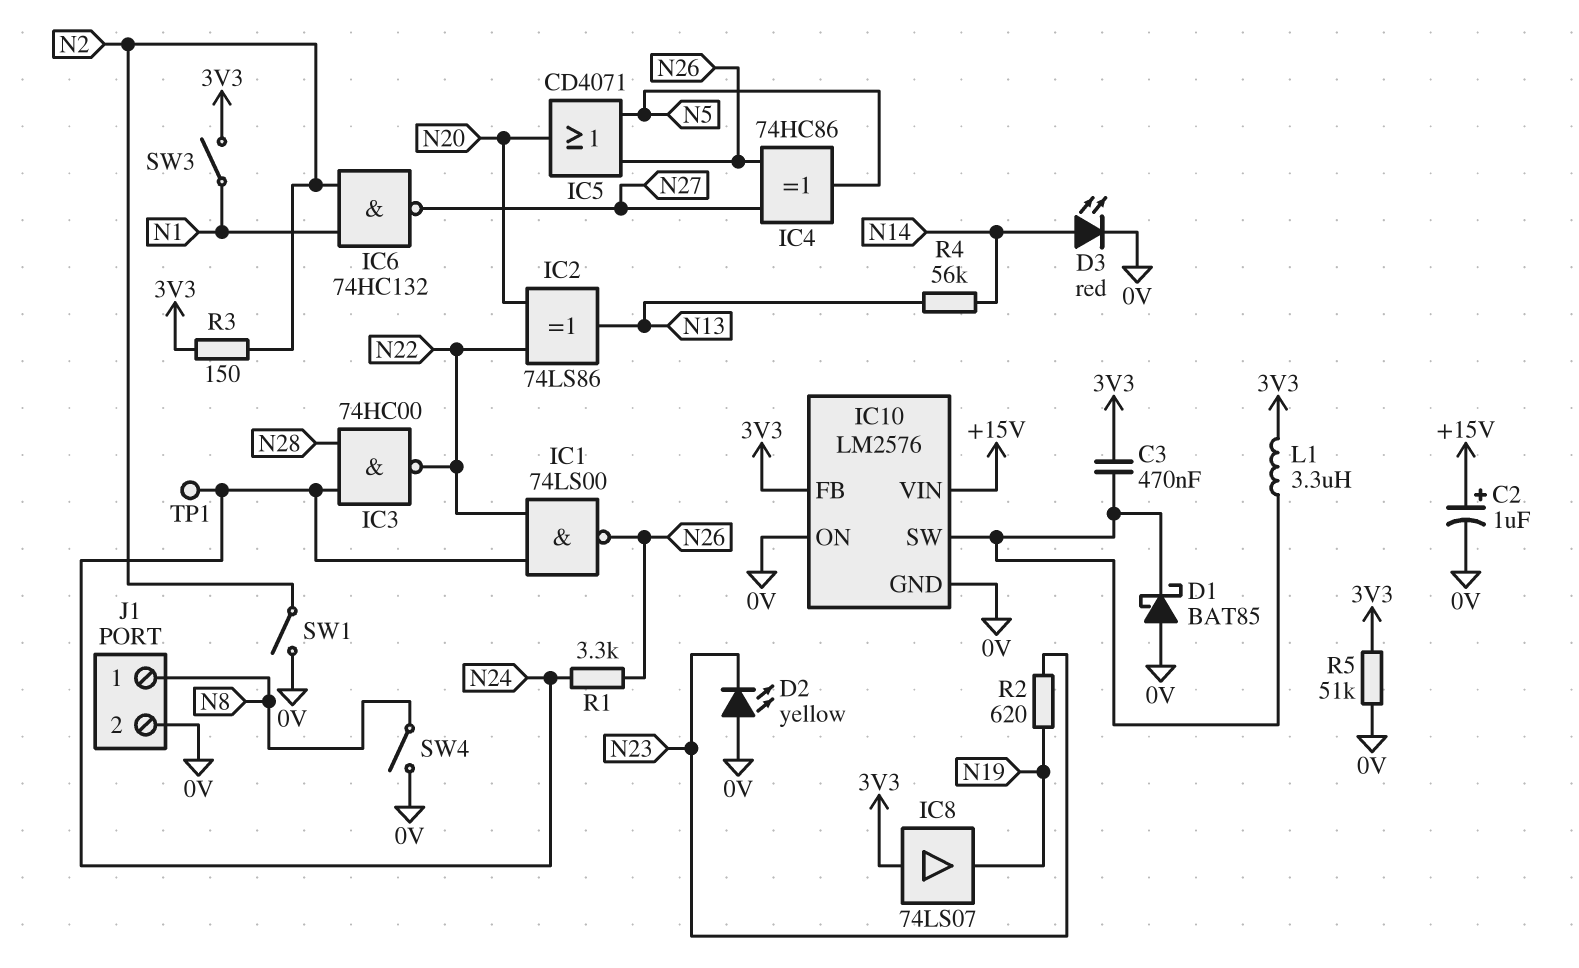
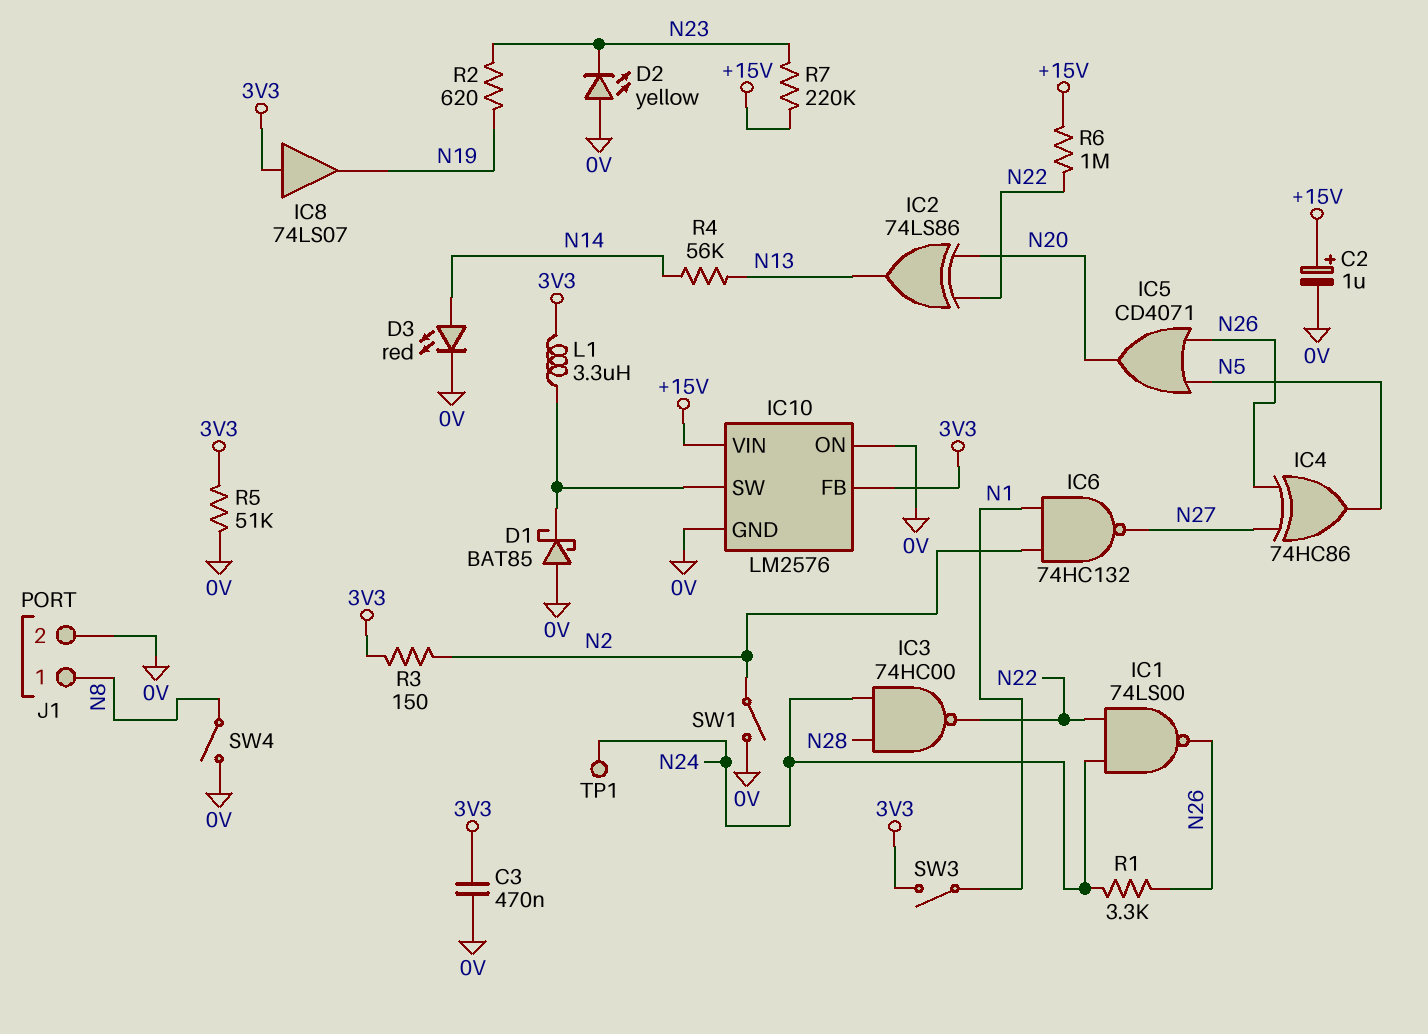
C3: 470nF (3V3, IC10/SW) -> 470nF (0V, 3V3)
R6: none -> 1M (+15V, N22)
R7: none -> 220k (+15V, N23)

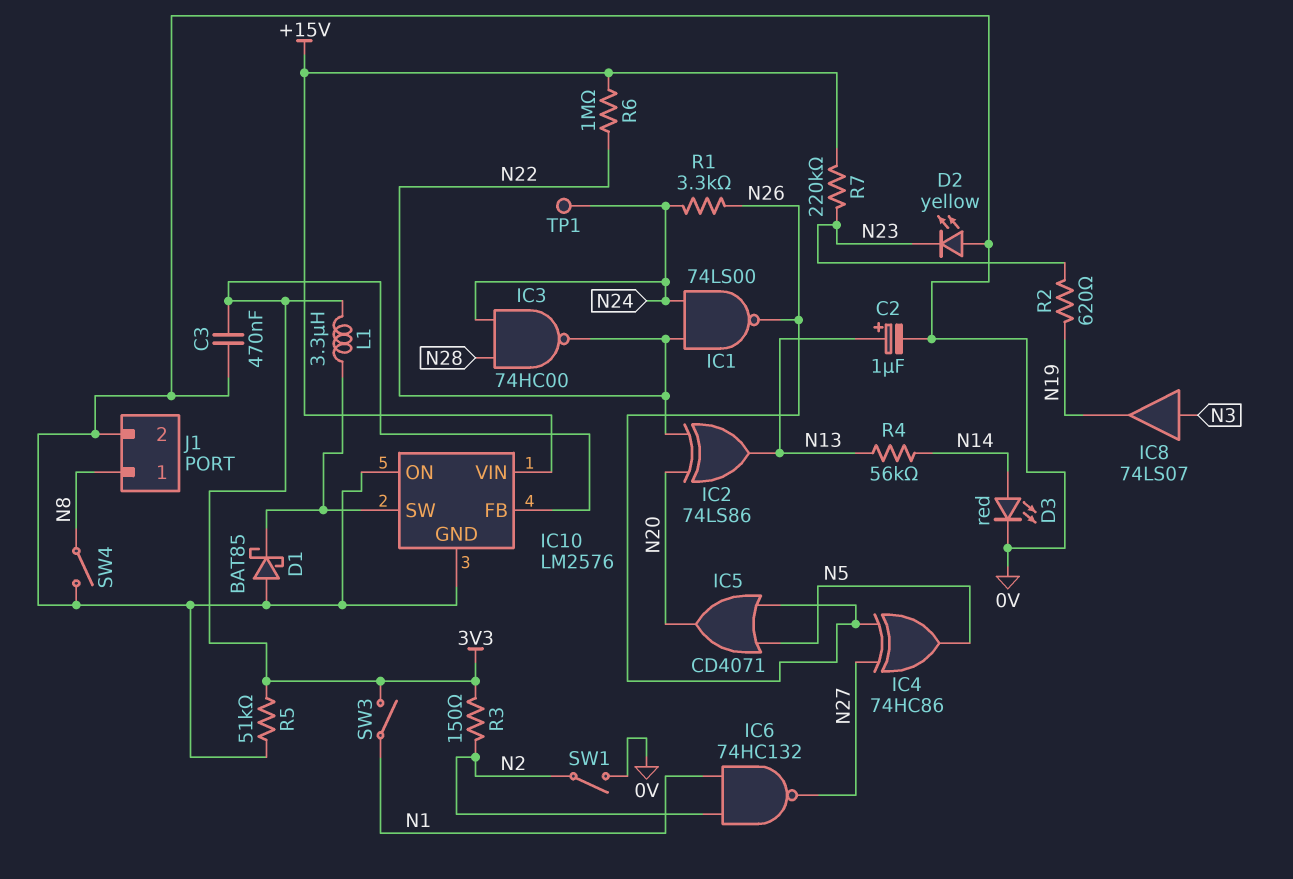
C2: 1uF (plus +15V, minus 0V) -> 1uF (plus N13, minus 0V)
IC8: buffer 74LS07 (in 3V3, out N19) -> buffer 74LS07 (in N3, out N19)

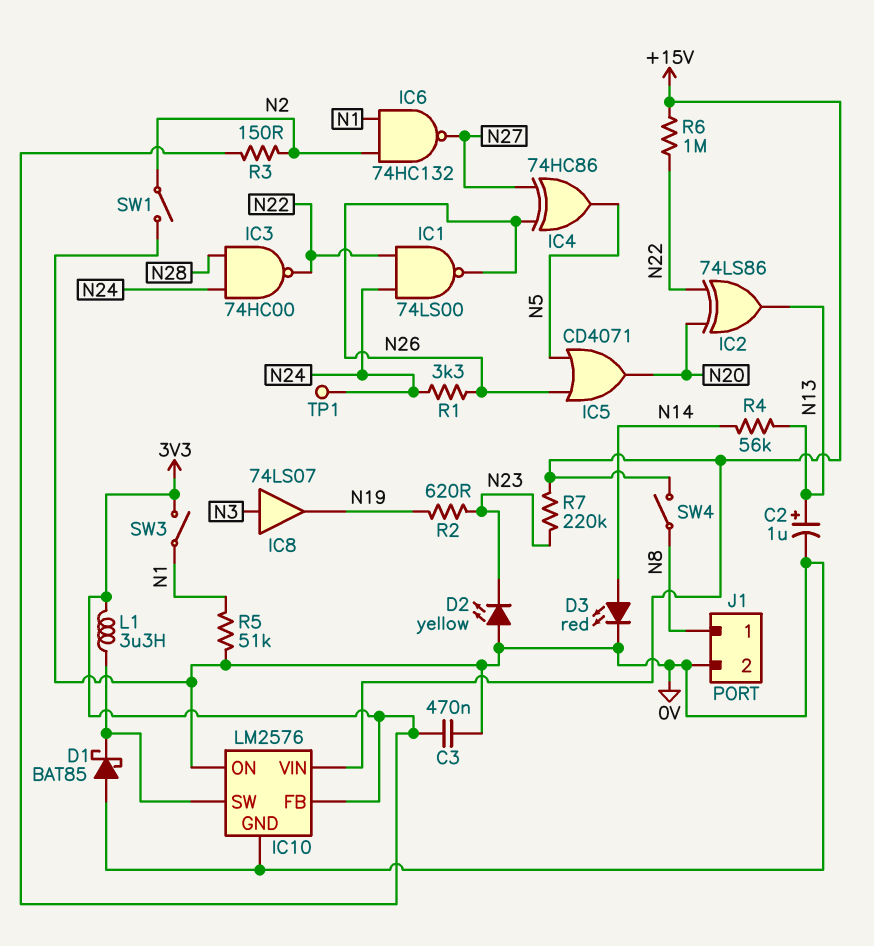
R5: 51k (0V, 3V3) -> 51k (0V, N1)
SW4: switch (0V, N8) -> switch (+15V, N8)

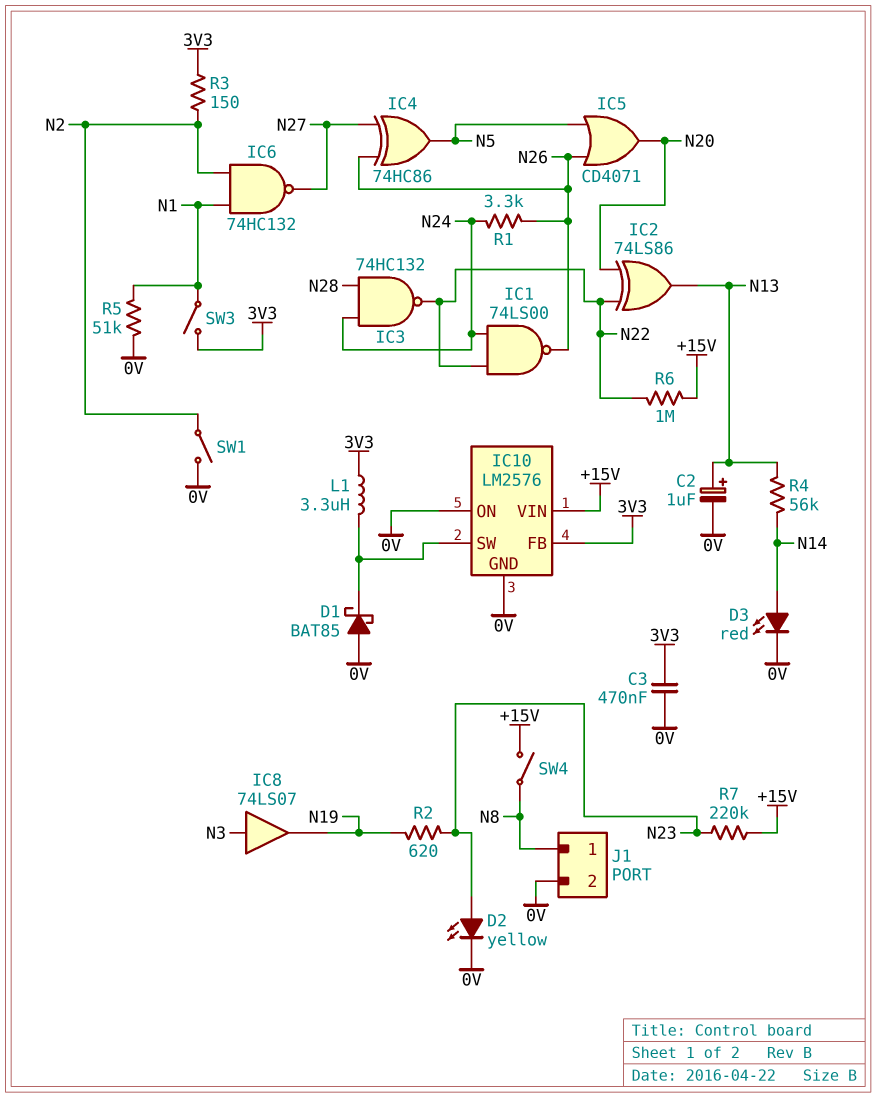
D2: LED yellow (A 0V, K N23) -> LED yellow (A N23, K 0V)
IC3: NAND 74HC00 (in N24, in N28, out N22) -> NAND 74HC132 (in N24, in N28, out N22)
TP1: test point (N24) -> none

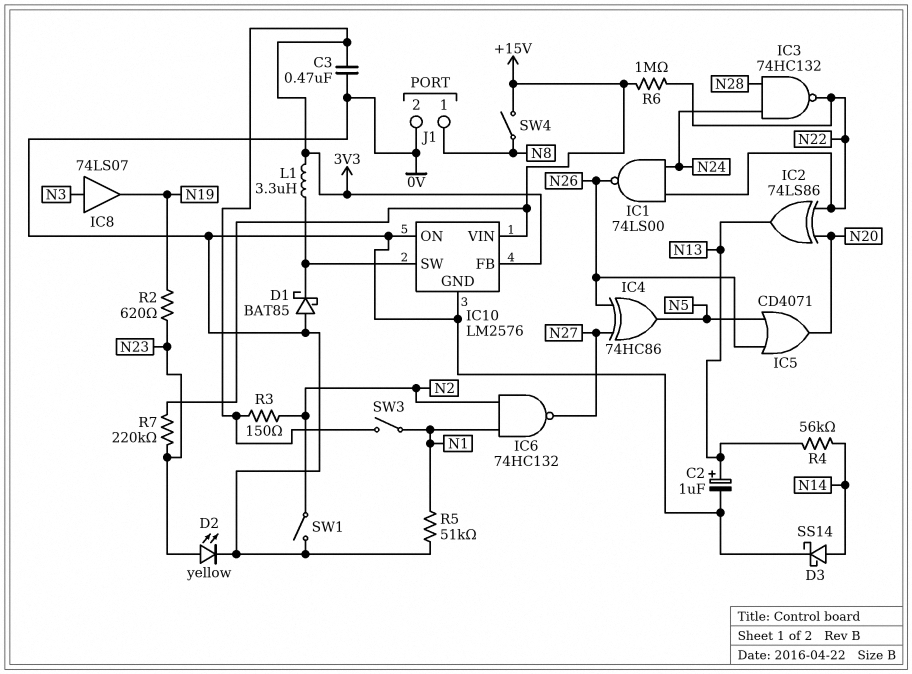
D3: LED red (A N14, K 0V) -> schottky SS14 (A N14, K 0V)
R1: 3.3k (N24, N26) -> none

